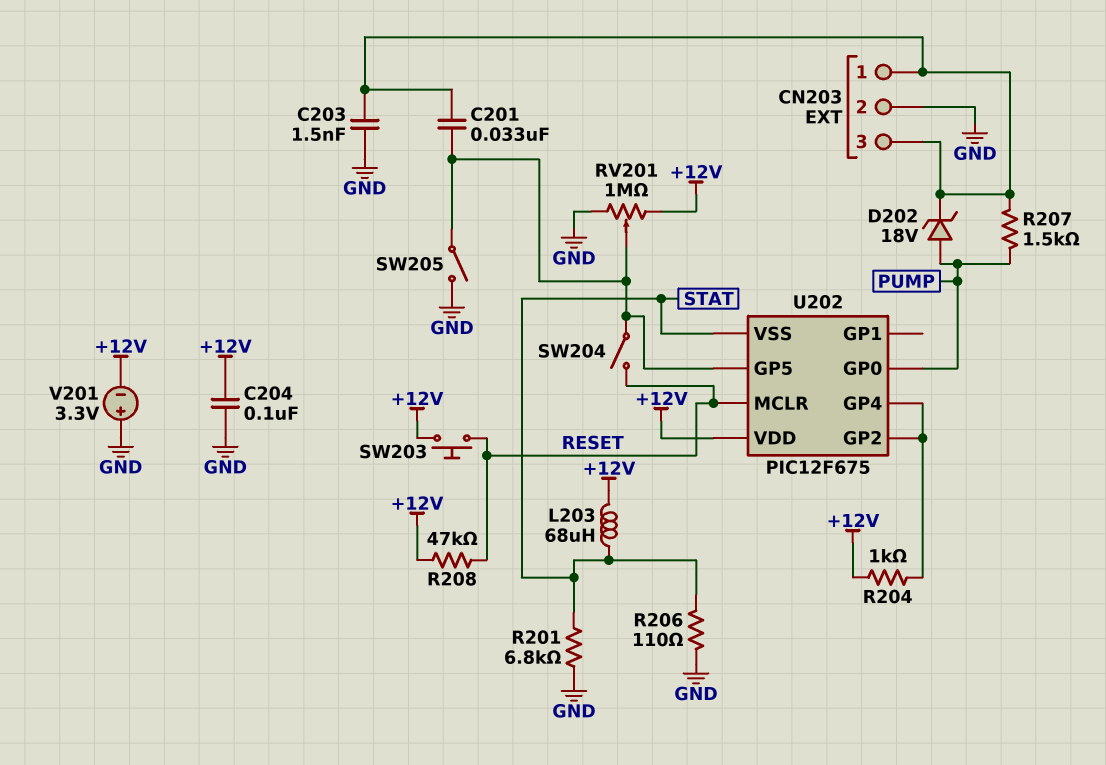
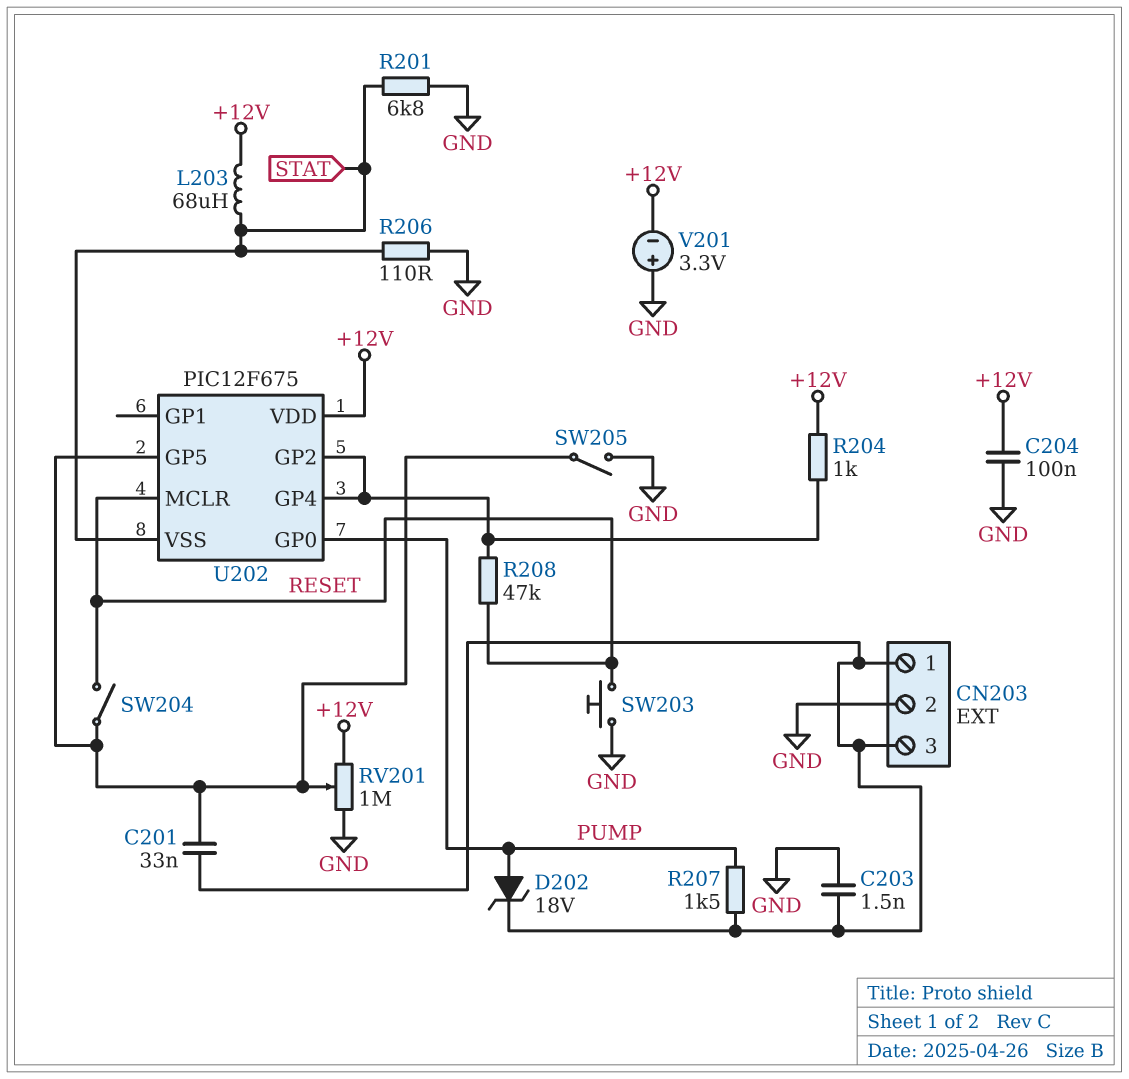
R208: 47k (+12V, RESET) -> 47k (RESET, U202/GP2)
SW203: button (+12V, RESET) -> button (GND, RESET)

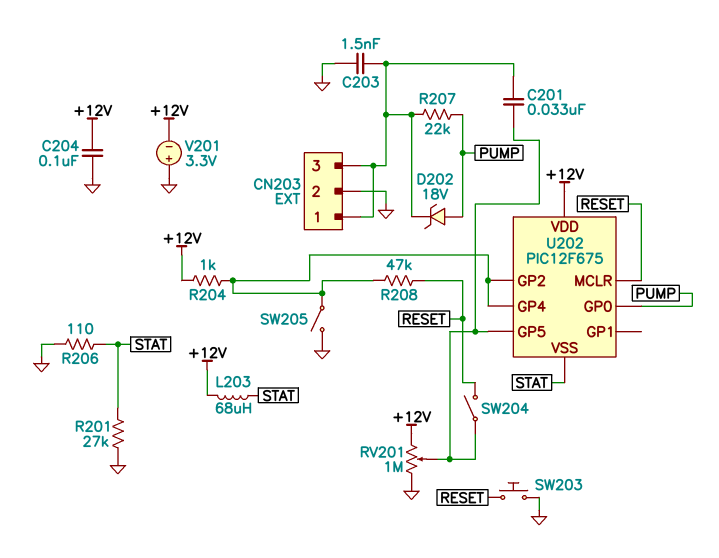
R201: 6.8k (GND, STAT) -> 27k (GND, STAT)
R207: 1.5k (CN203/1, PUMP) -> 22k (CN203/1, PUMP)
SW205: switch (GND, U202/GP5) -> switch (GND, U202/GP2)

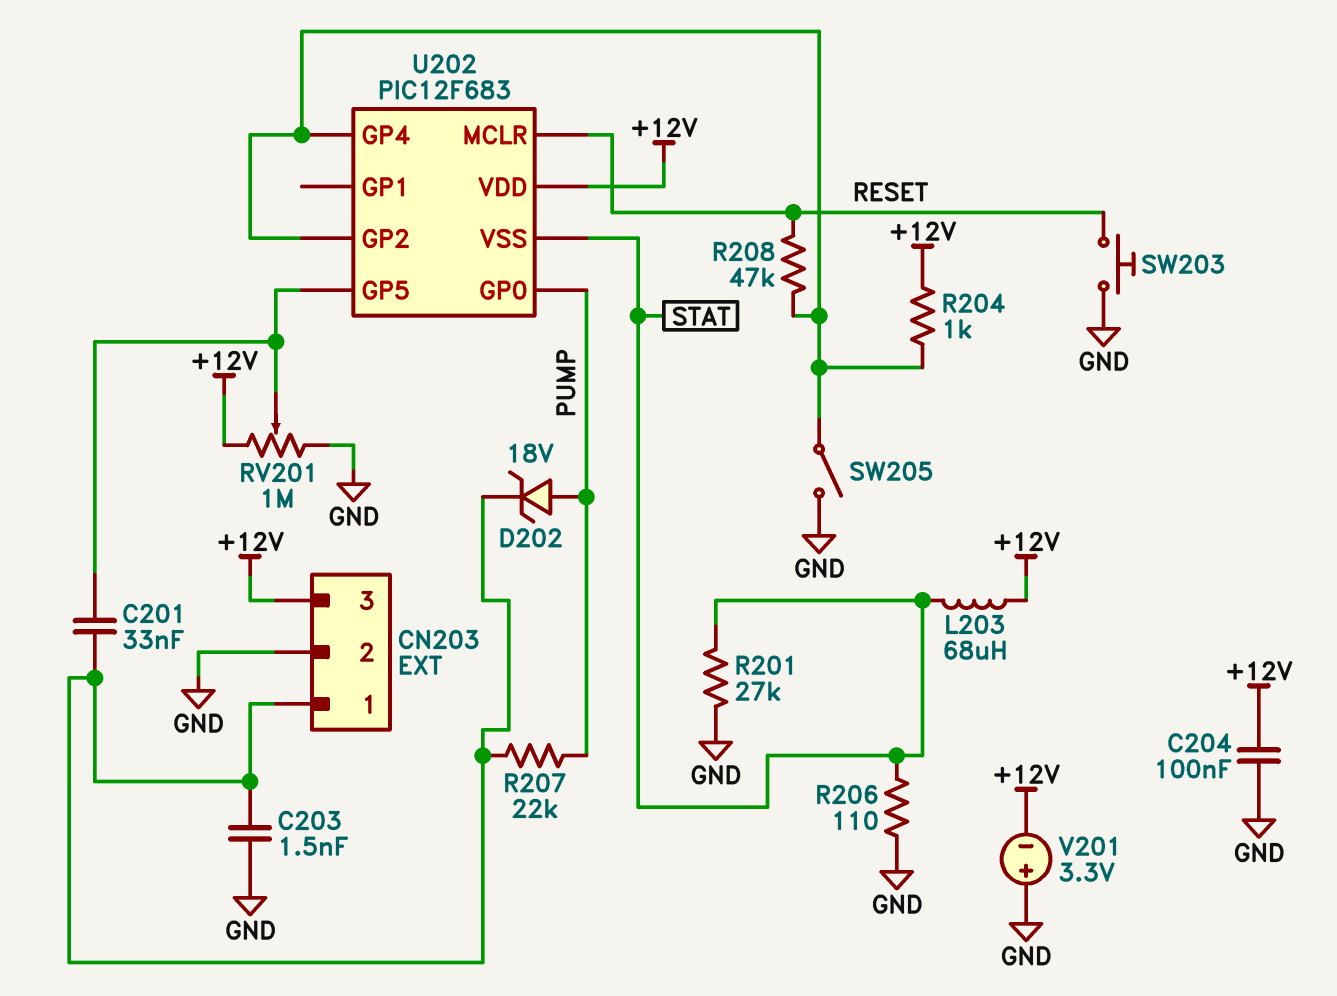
CN203 pin 3: CN203/1 -> +12V
SW204: switch (RESET, U202/GP5) -> none
U202: PIC12F675 -> PIC12F683

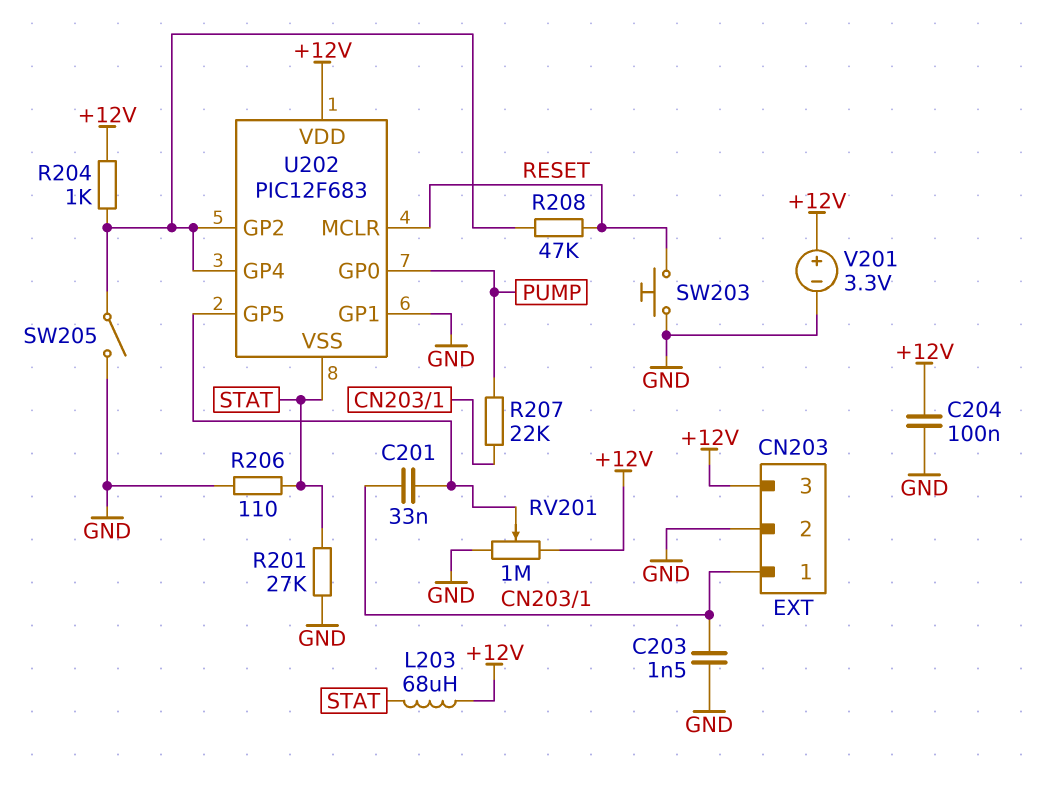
D202: zener 18V (A PUMP, K CN203/1) -> none
U202 pin GP1: none -> GND
V201: 3.3V (plus GND, minus +12V) -> 3.3V (plus +12V, minus GND)

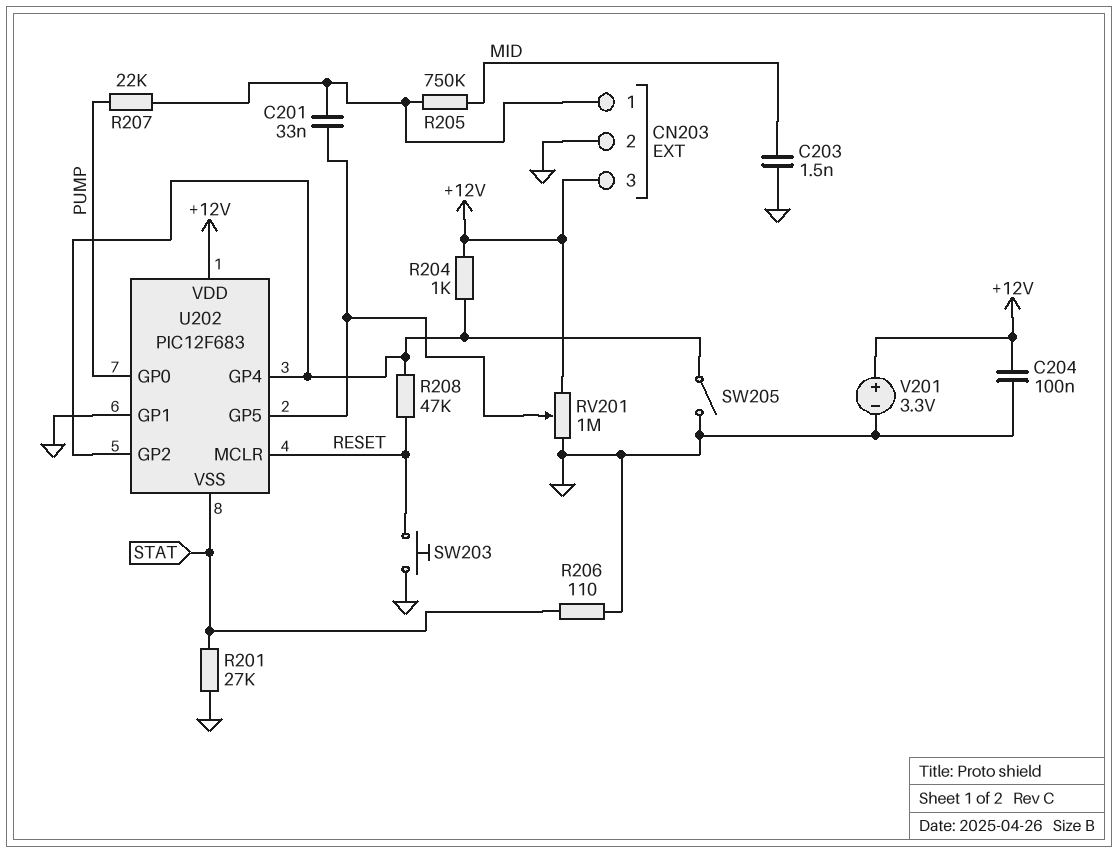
C203: 1.5nF (CN203/1, GND) -> 1.5nF (GND, MID)
L203: 68uH (+12V, STAT) -> none
R205: none -> 750k (CN203/1, MID)

